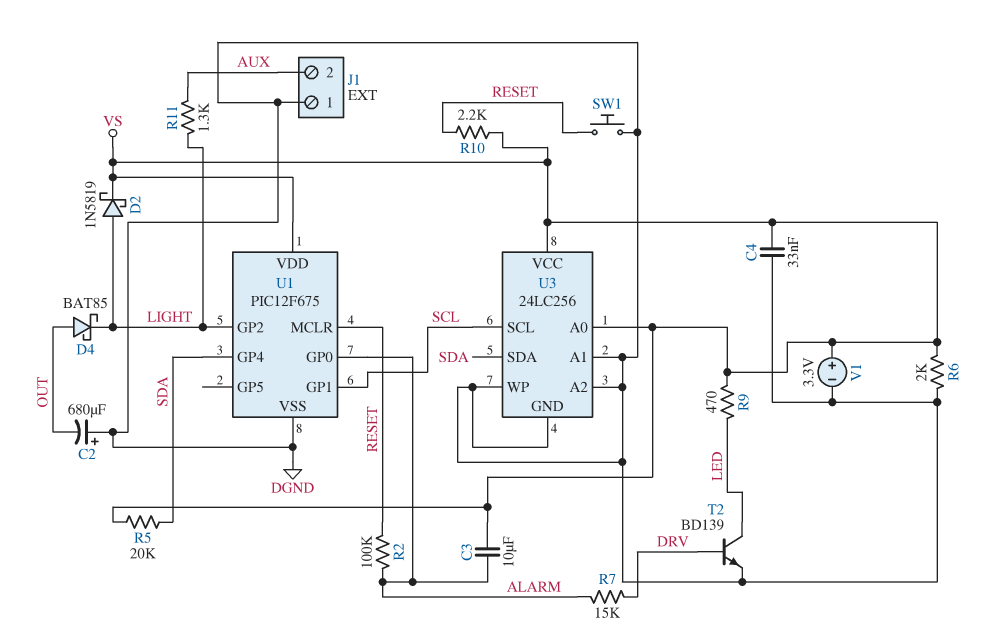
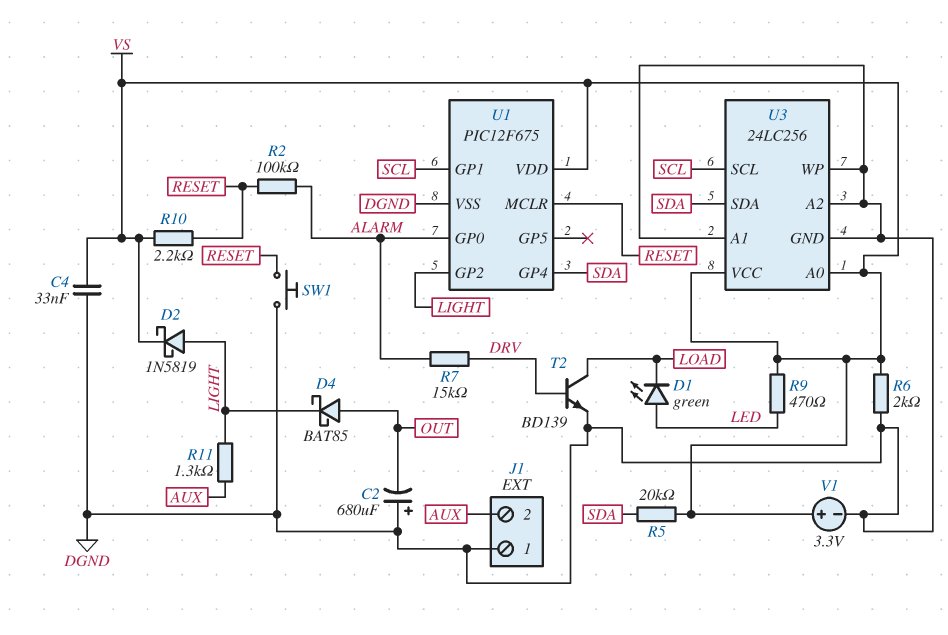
C3: 10uF (ALARM, VS) -> none
D1: none -> LED green (A LED, K LOAD)
T2: NPN BD139 (B DRV, C LED, E DGND) -> NPN BD139 (B DRV, C LOAD, E DGND)

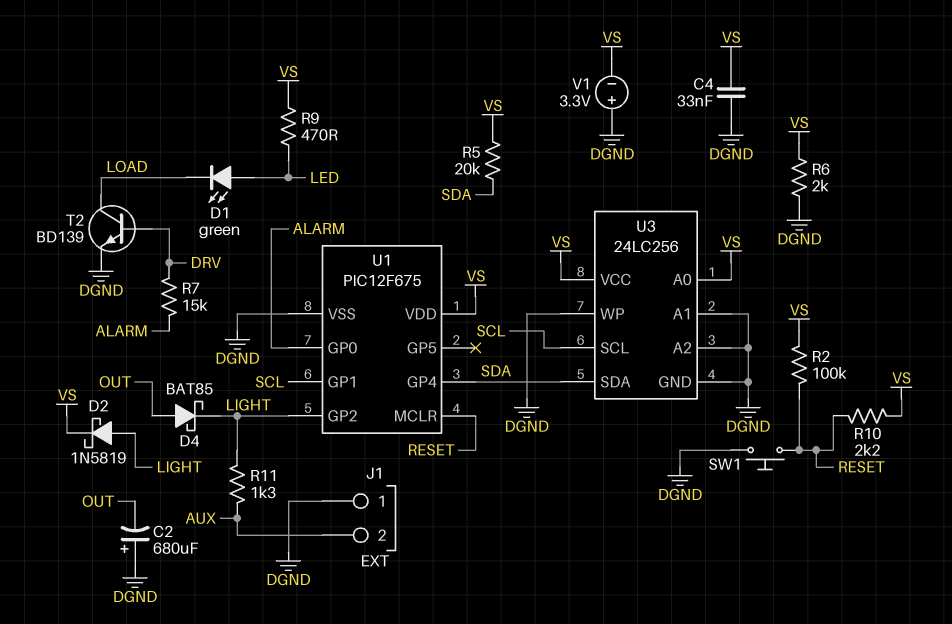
R2: 100k (ALARM, RESET) -> 100k (RESET, VS)
V1: 3.3V (plus VS, minus DGND) -> 3.3V (plus DGND, minus VS)

